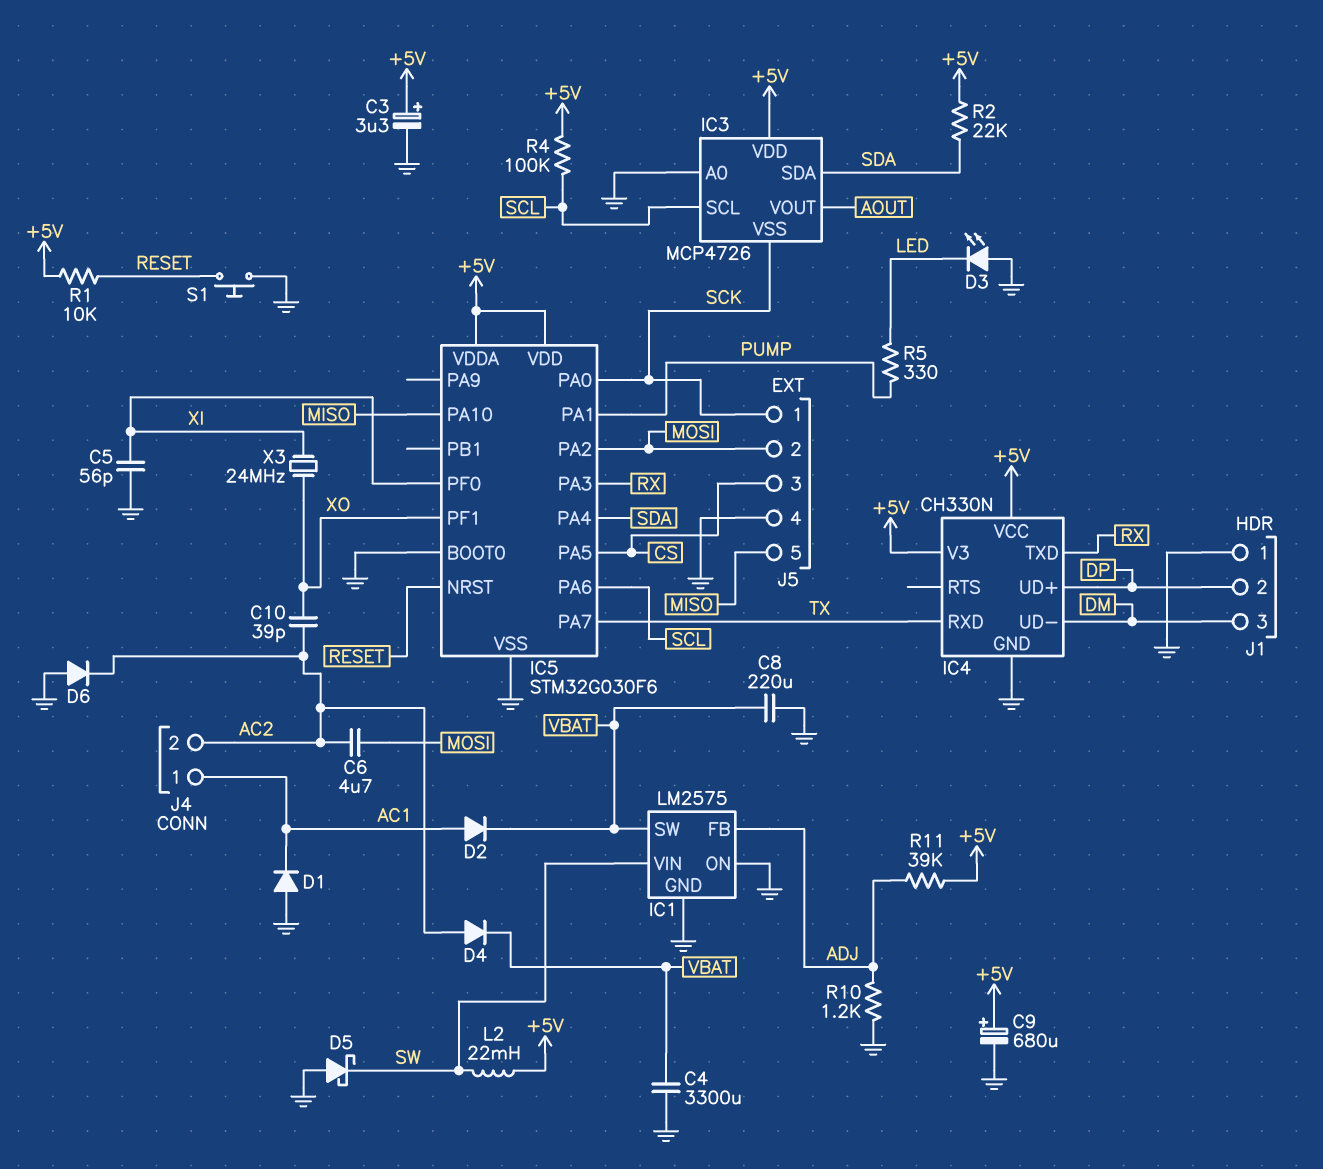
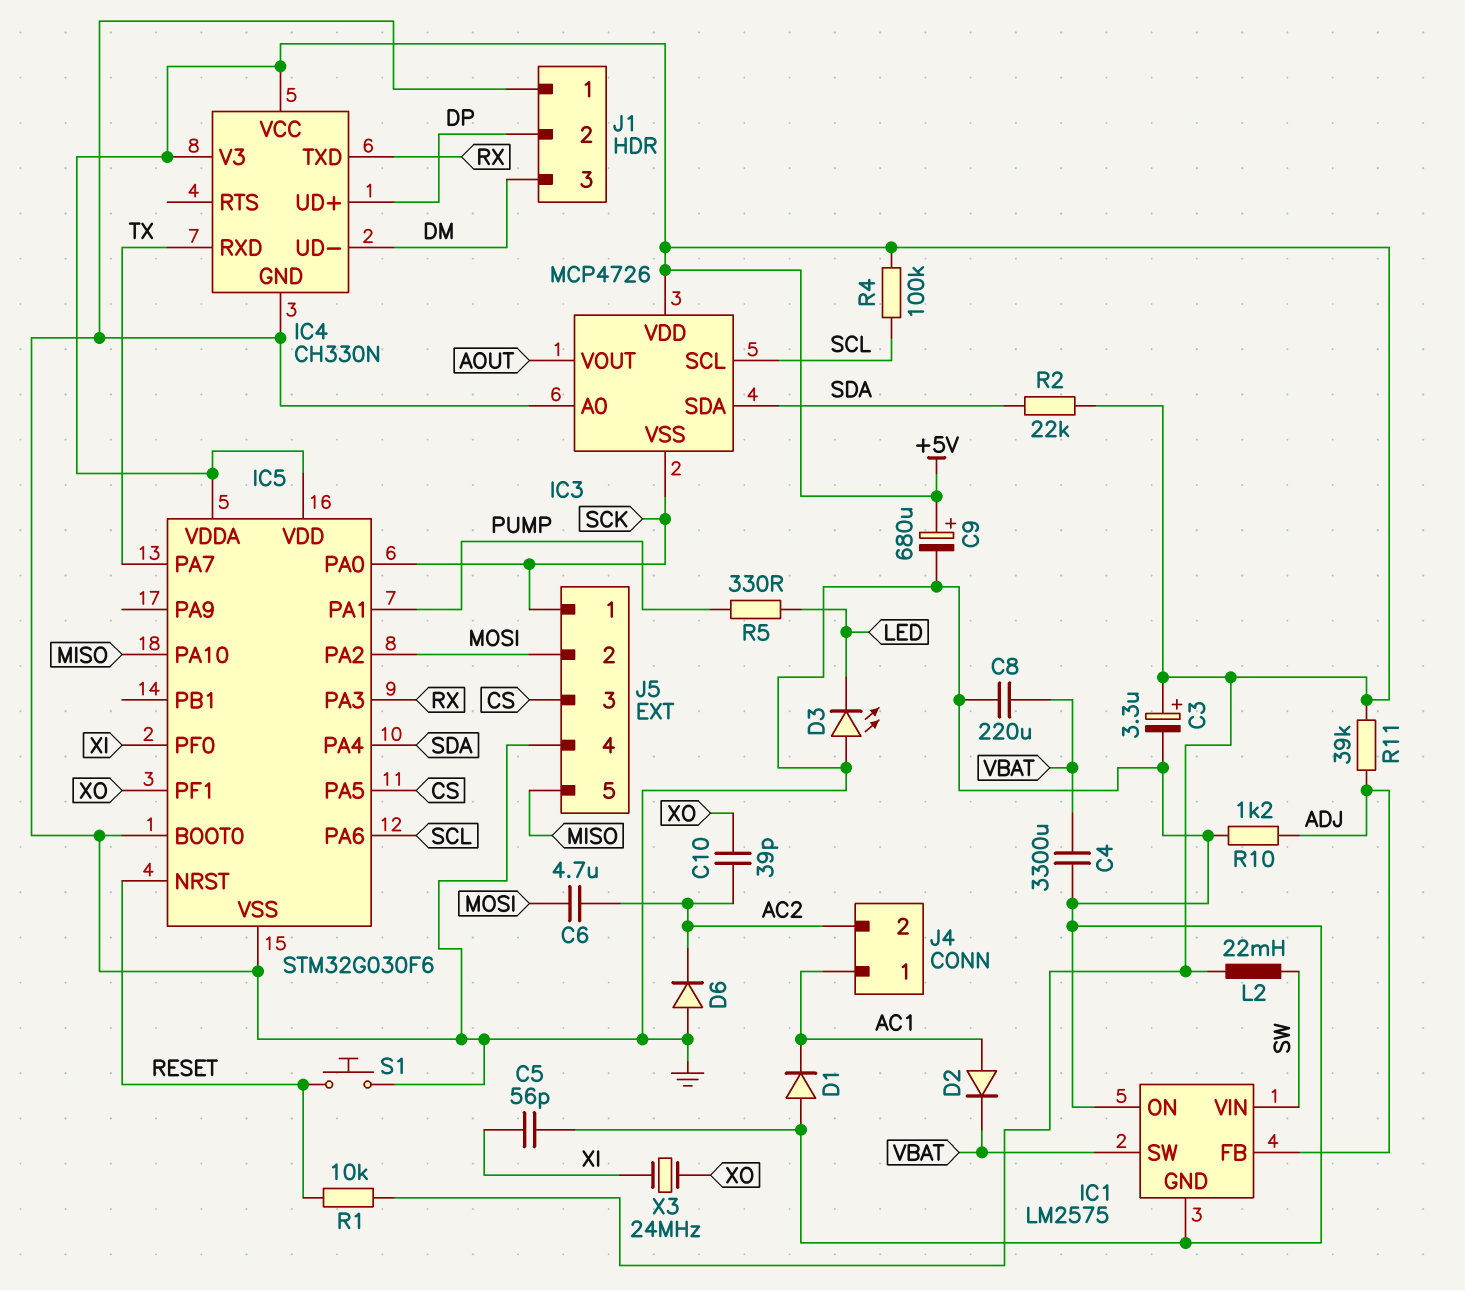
D4: diode (A AC2, K VBAT) -> none
D5: schottky (A GND, K SW) -> none

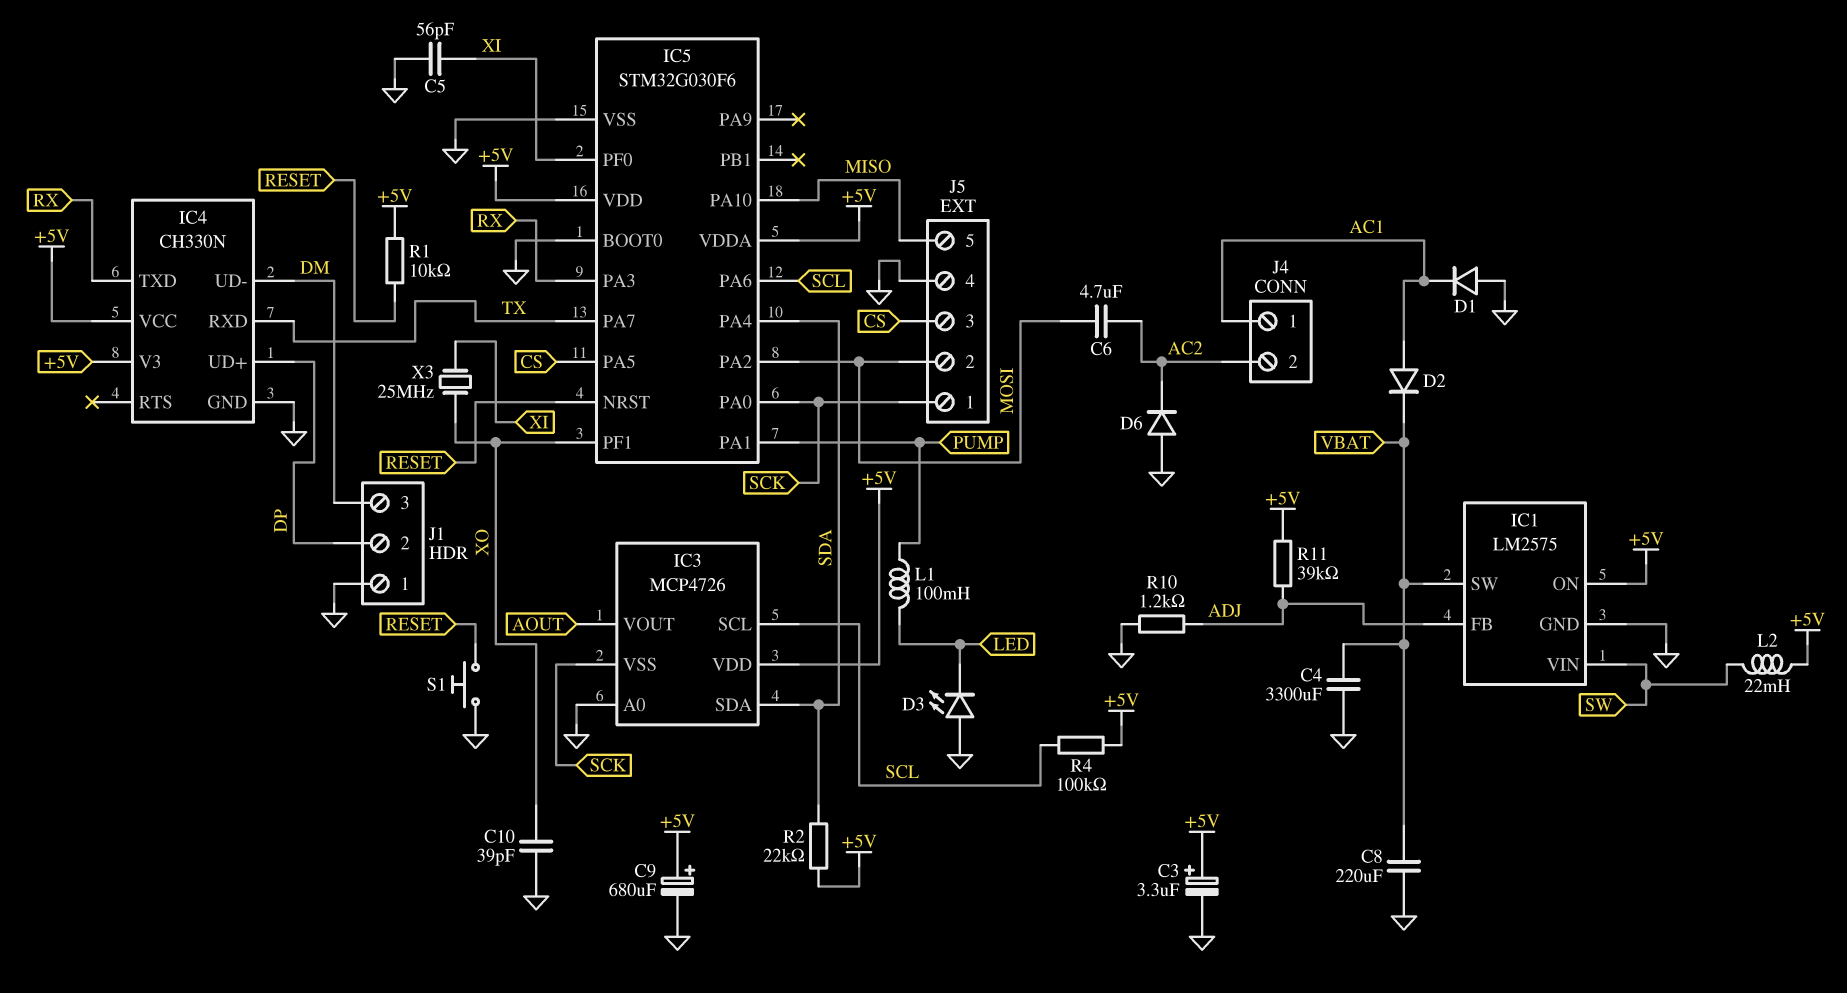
C10: 39pF (AC2, XO) -> 39pF (GND, XO)
IC1 pin ON: GND -> +5V
L1: none -> 100mH (LED, PUMP)
R5: 330 (LED, PUMP) -> none
X3: 24MHz (XI, XO) -> 25MHz (XI, XO)

